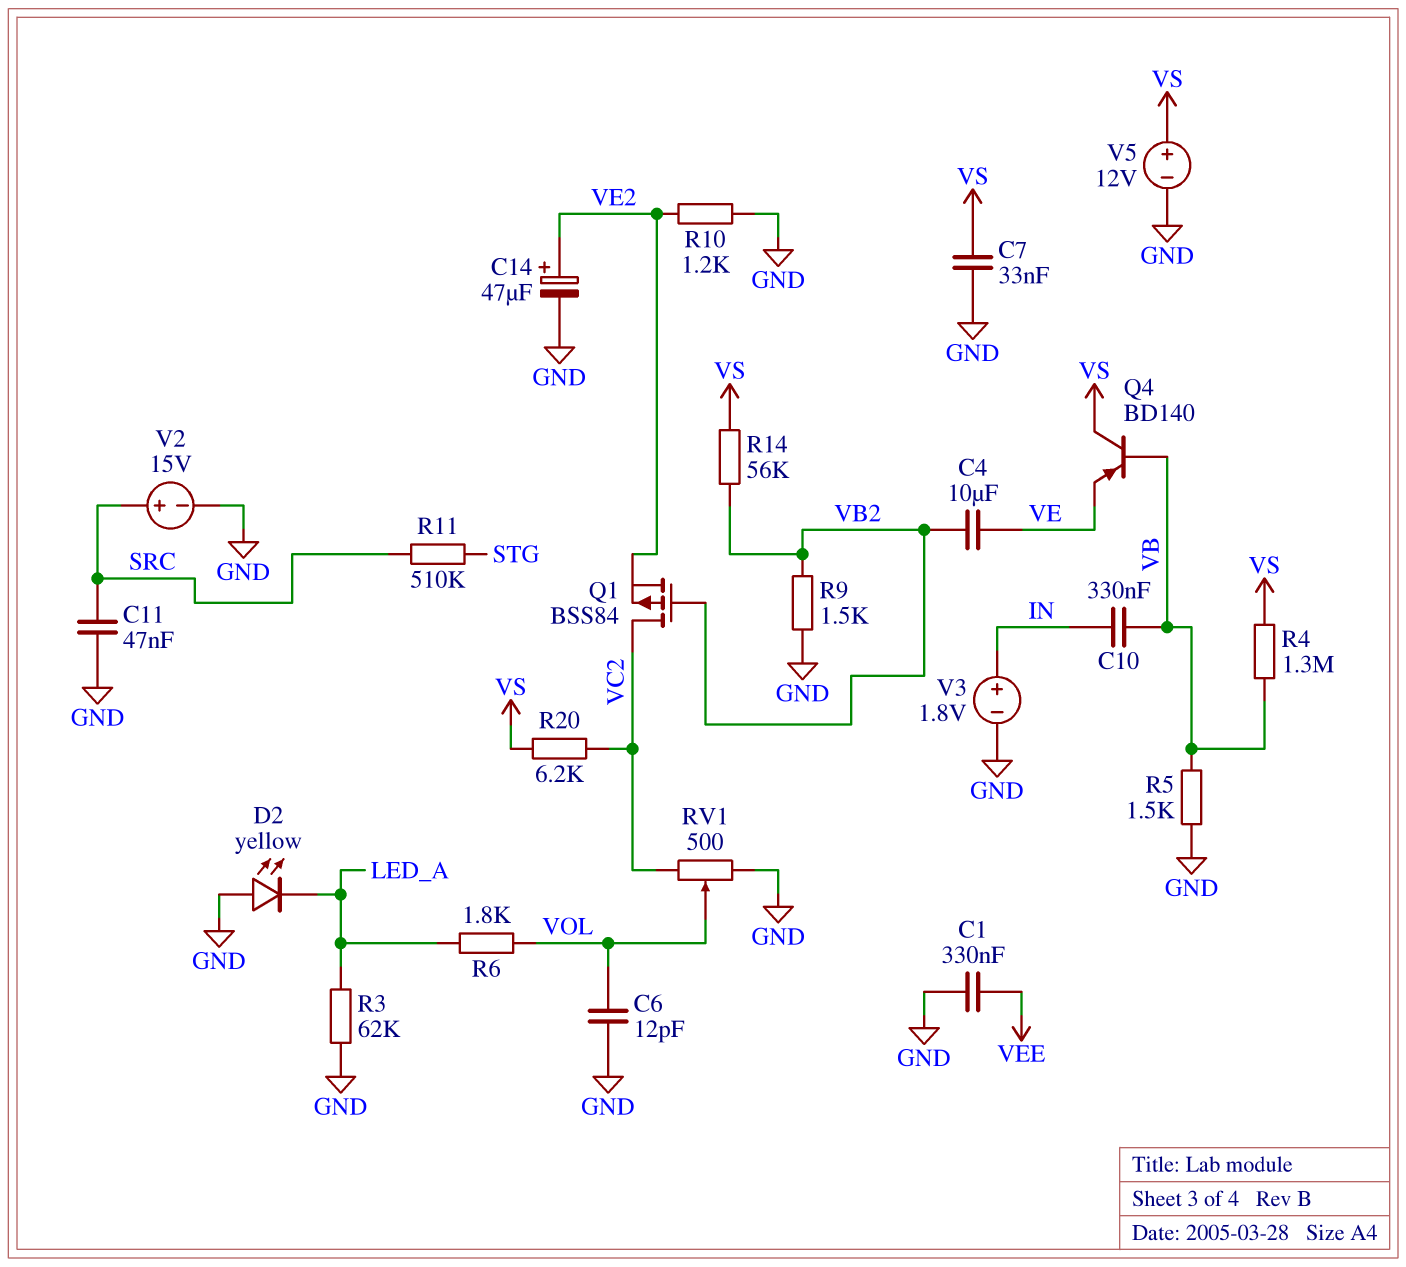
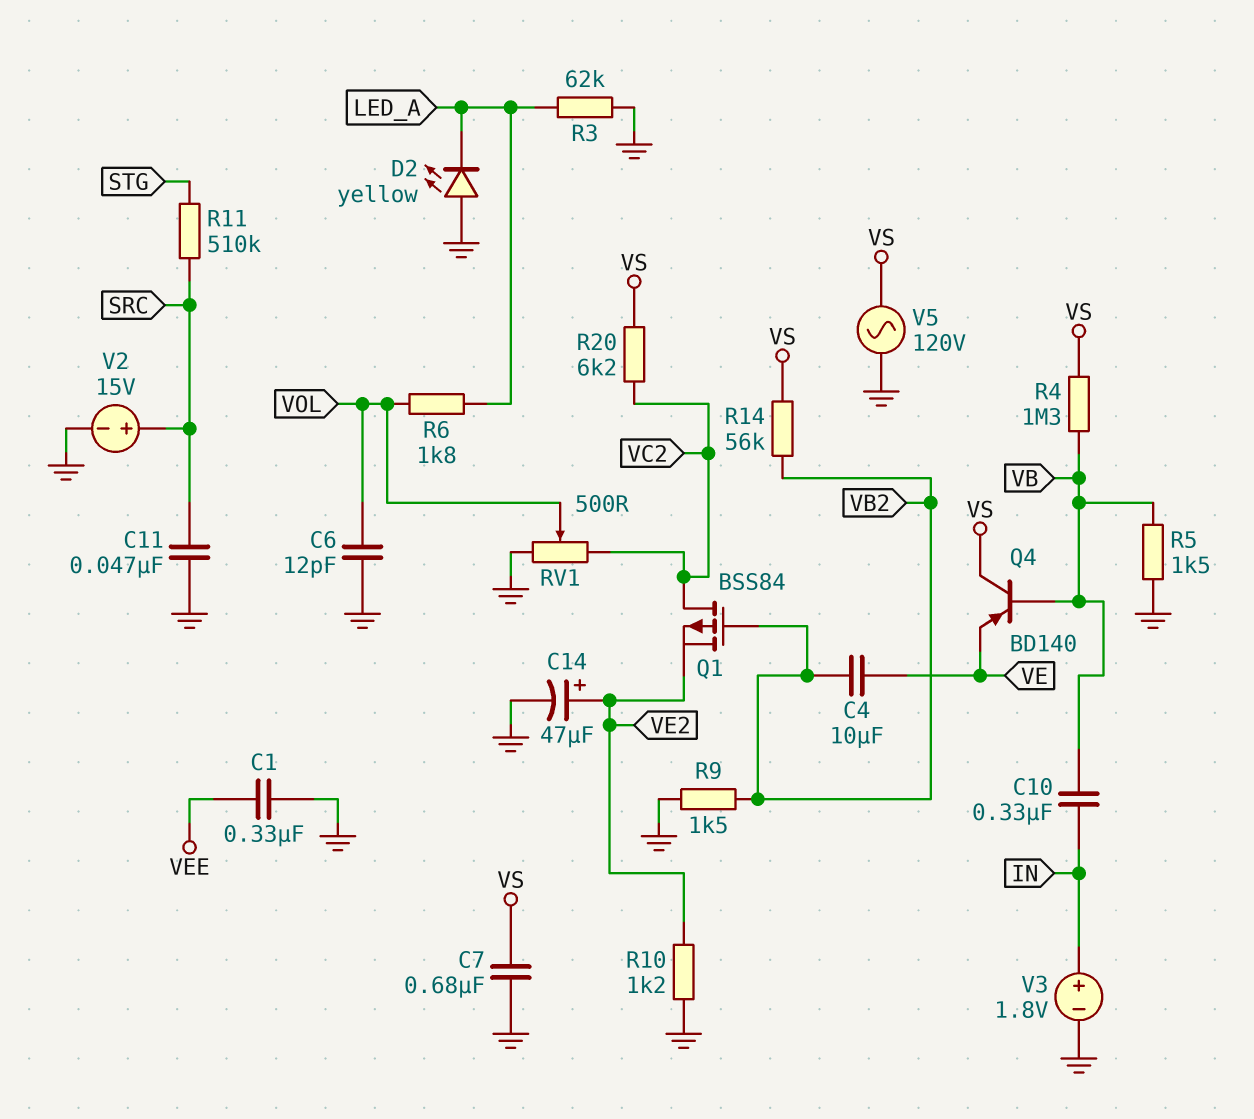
C7: 33nF (GND, VS) -> 680nF (GND, VS)
V5: 12V (plus VS, minus GND) -> AC 120V (GND, VS)

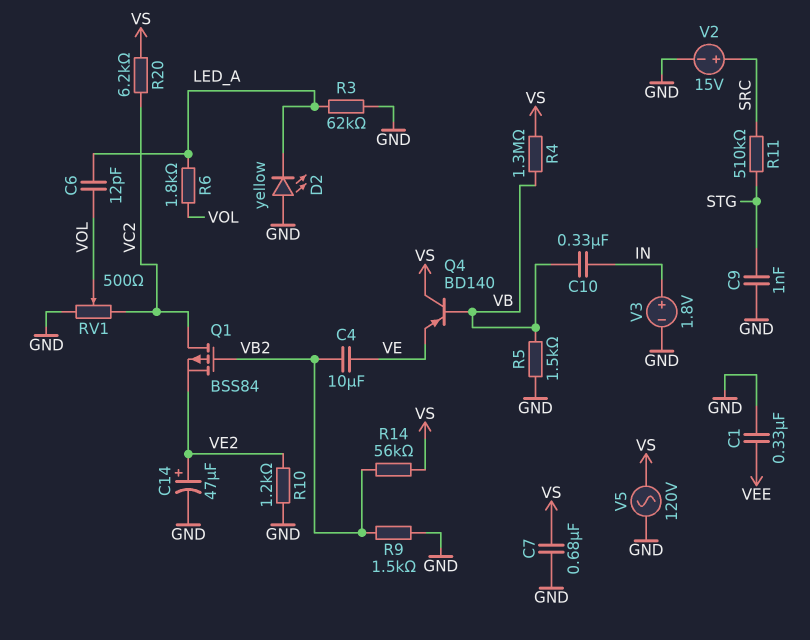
C6: 12pF (GND, VOL) -> 12pF (LED_A, VOL)
C9: none -> 1nF (GND, STG)
C11: 47nF (GND, SRC) -> none

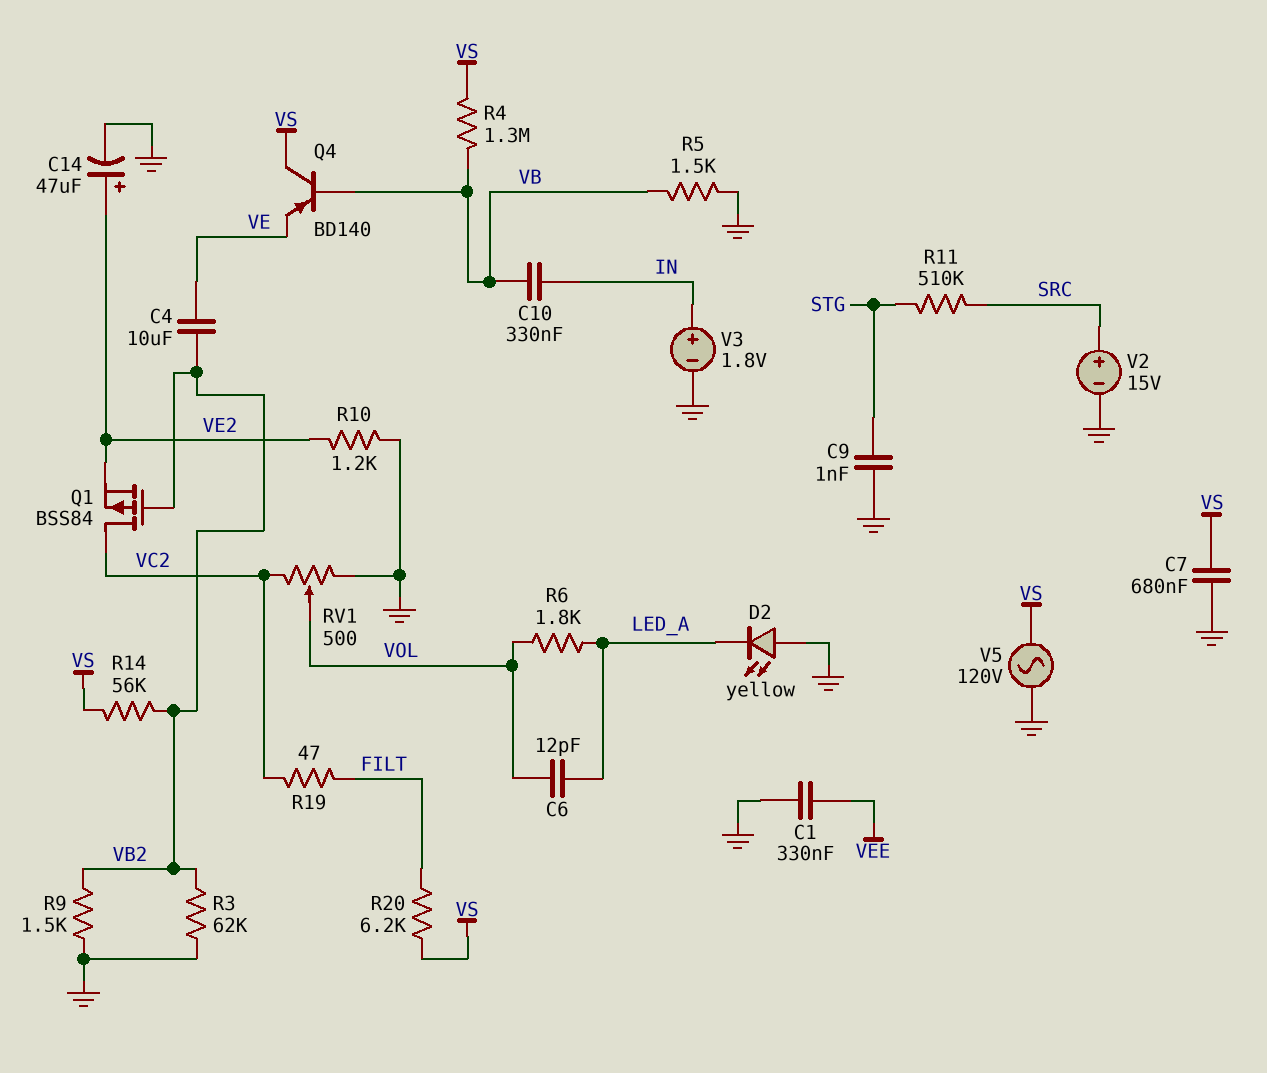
R3: 62k (GND, LED_A) -> 62k (GND, VB2)
R19: none -> 47 (FILT, VC2)
R20: 6.2k (VC2, VS) -> 6.2k (FILT, VS)

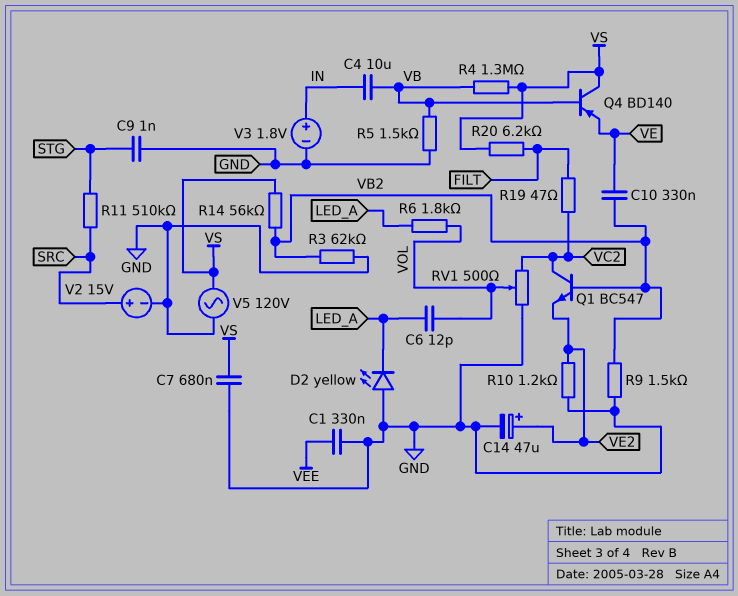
C4: 10uF (VB2, VE) -> 10uF (IN, VB)
C10: 330nF (IN, VB) -> 330nF (VB2, VE)
Q1: PMOS BSS84 (G VB2, D VC2, S VE2) -> NPN BC547 (B VB2, C VC2, E VE2)

